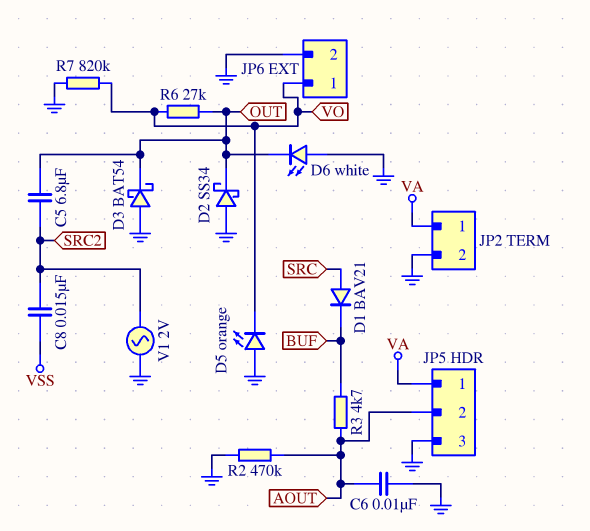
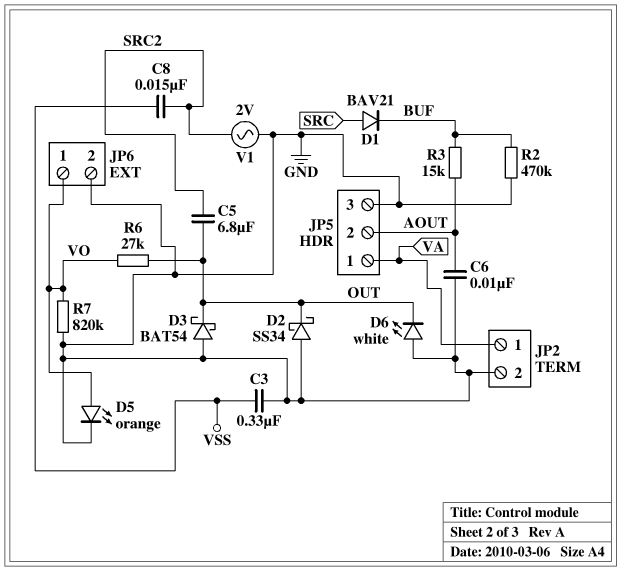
C3: none -> 330nF (GND, VSS)
D5: LED orange (A GND, K VO) -> LED orange (A VO, K GND)
R2: 470k (AOUT, GND) -> 470k (BUF, GND)
R3: 4.7k (AOUT, BUF) -> 15k (AOUT, BUF)

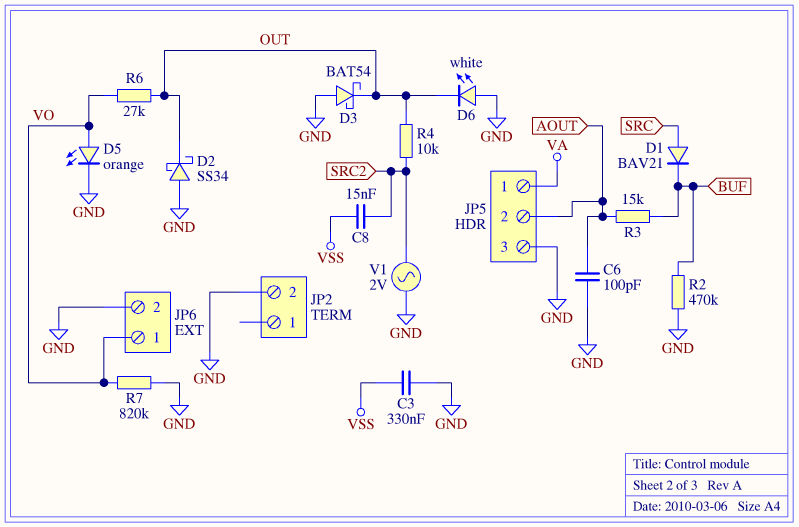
C5: 6.8uF (OUT, SRC2) -> none
C6: 10nF (AOUT, GND) -> 100pF (AOUT, GND)
JP2 pin 1: VA -> none
R4: none -> 10k (OUT, SRC2)

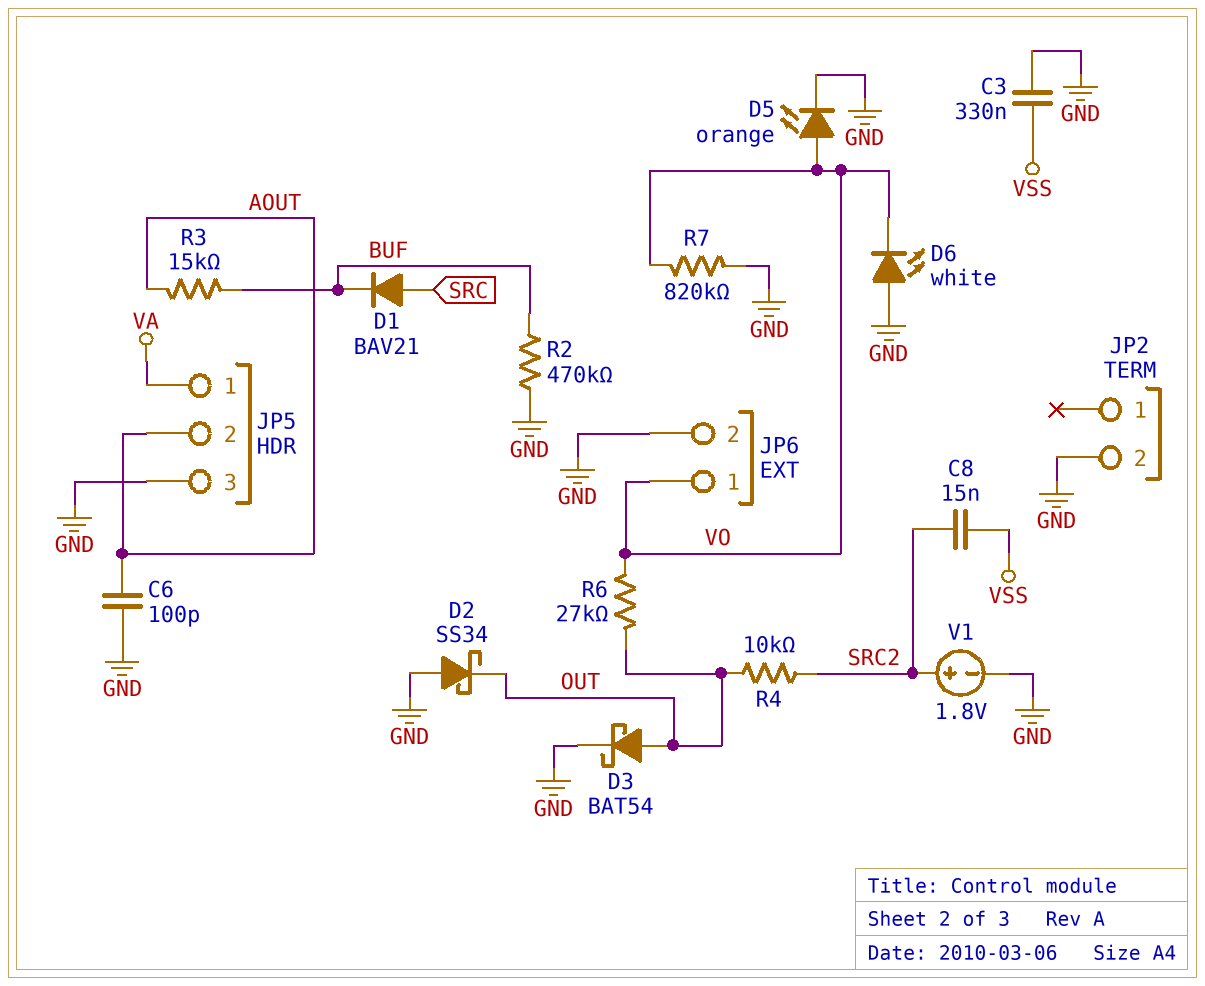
D3: schottky BAT54 (A GND, K OUT) -> schottky BAT54 (A OUT, K GND)
D6: LED white (A GND, K OUT) -> LED white (A GND, K VO)
V1: AC 2V (GND, SRC2) -> 1.8V (plus SRC2, minus GND)

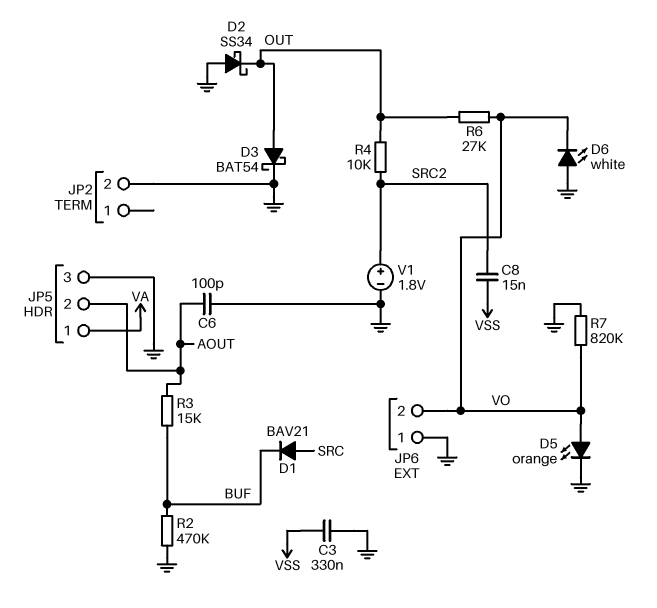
JP6 pin 1: VO -> GND
JP6 pin 2: GND -> VO

